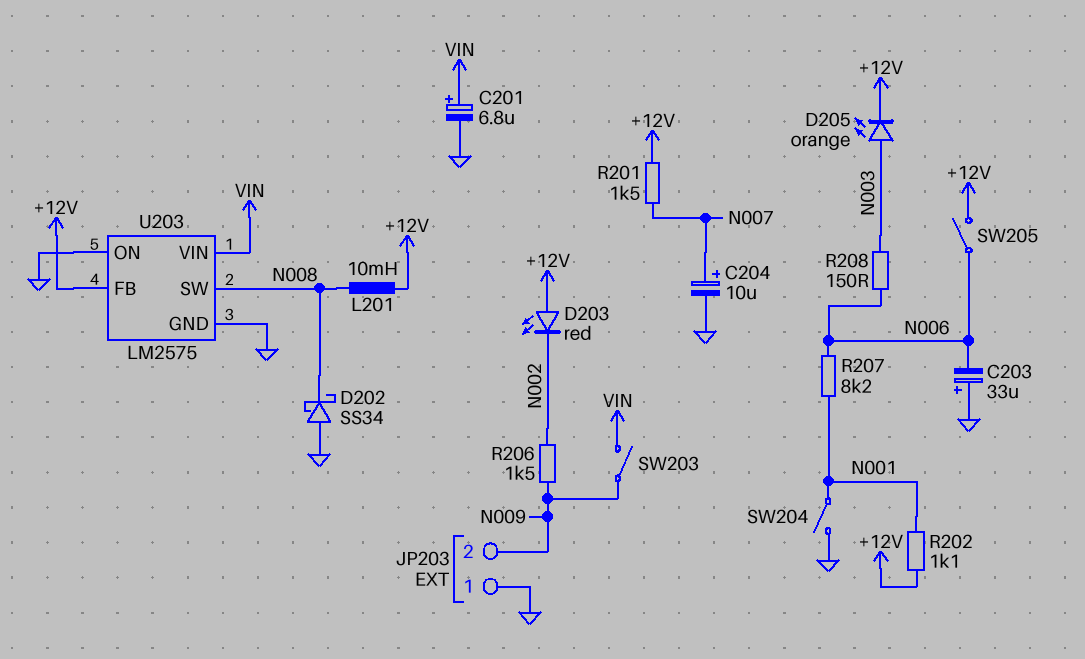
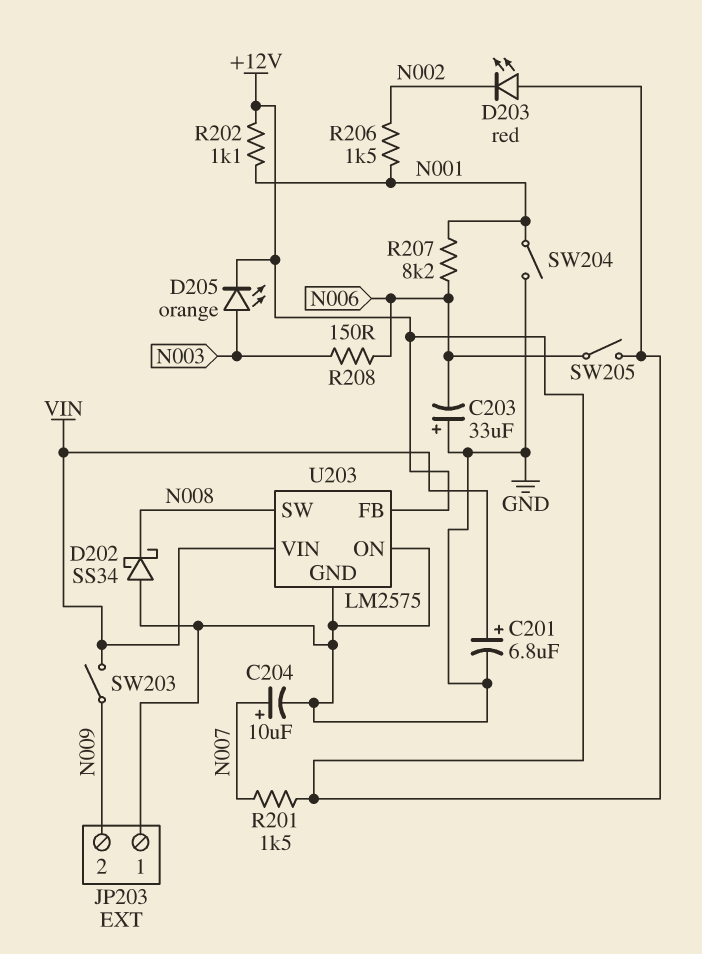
L201: 10mH (+12V, N008) -> none
R206: 1.5k (N002, N009) -> 1.5k (N001, N002)

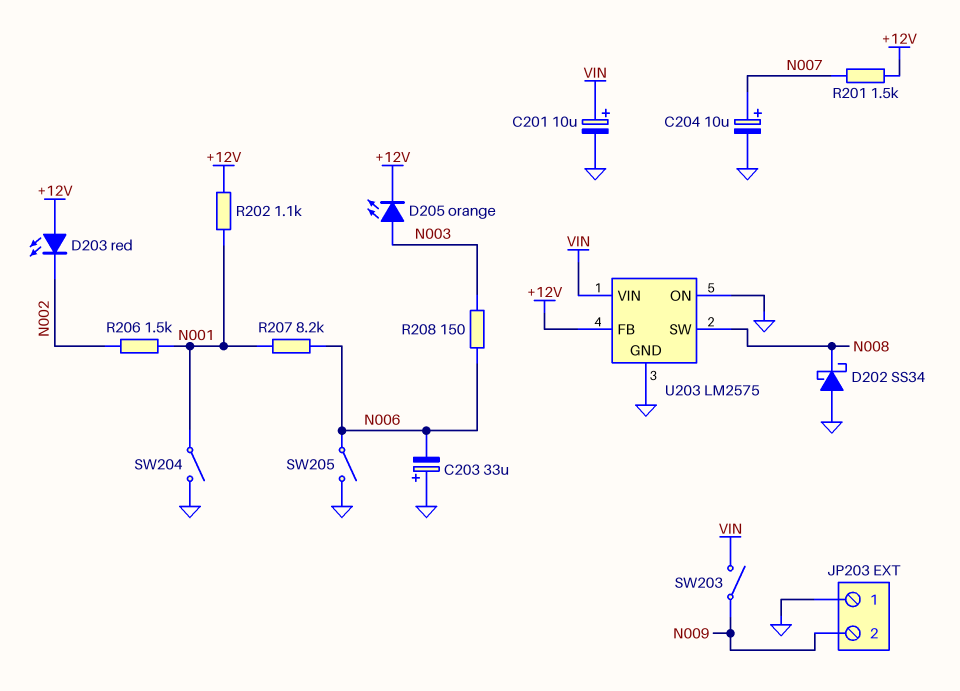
C201: 6.8uF (plus VIN, minus GND) -> 10uF (plus VIN, minus GND)
SW205: switch (+12V, N006) -> switch (GND, N006)

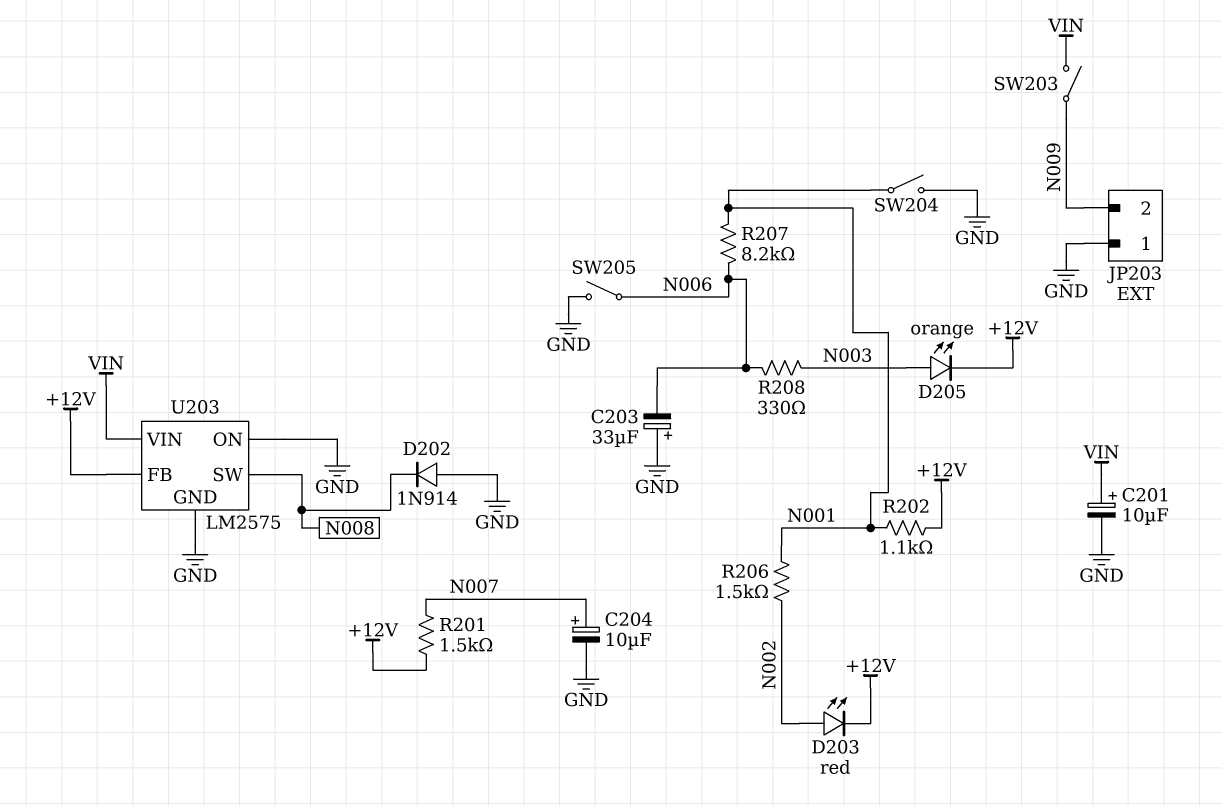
D202: schottky SS34 (A GND, K N008) -> diode 1N914 (A GND, K N008)
D203: LED red (A +12V, K N002) -> LED red (A N002, K +12V)
R208: 150 (N003, N006) -> 330 (N003, N006)

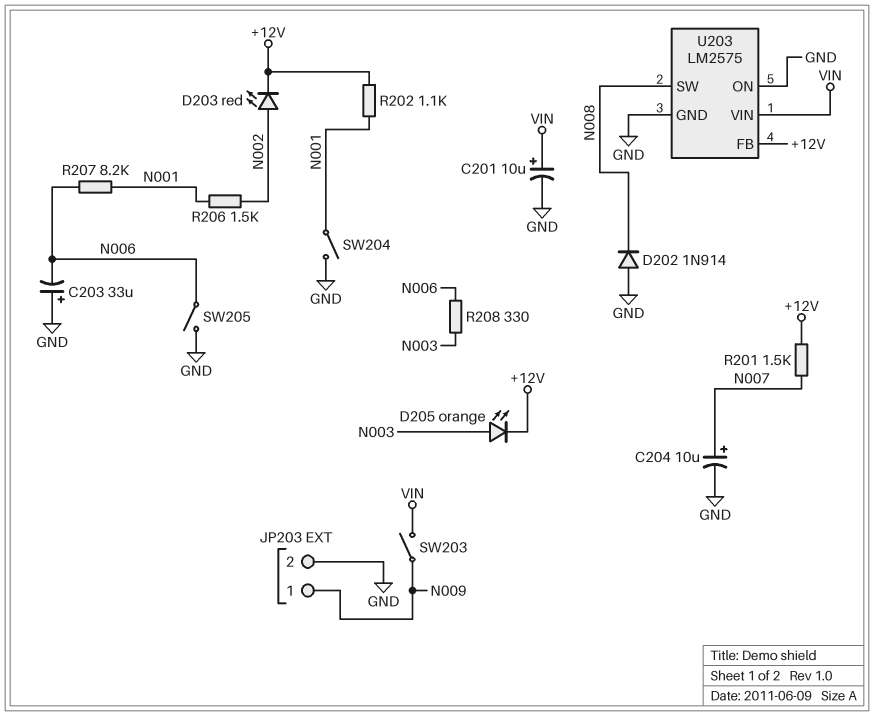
JP203 pin 1: GND -> N009
JP203 pin 2: N009 -> GND

